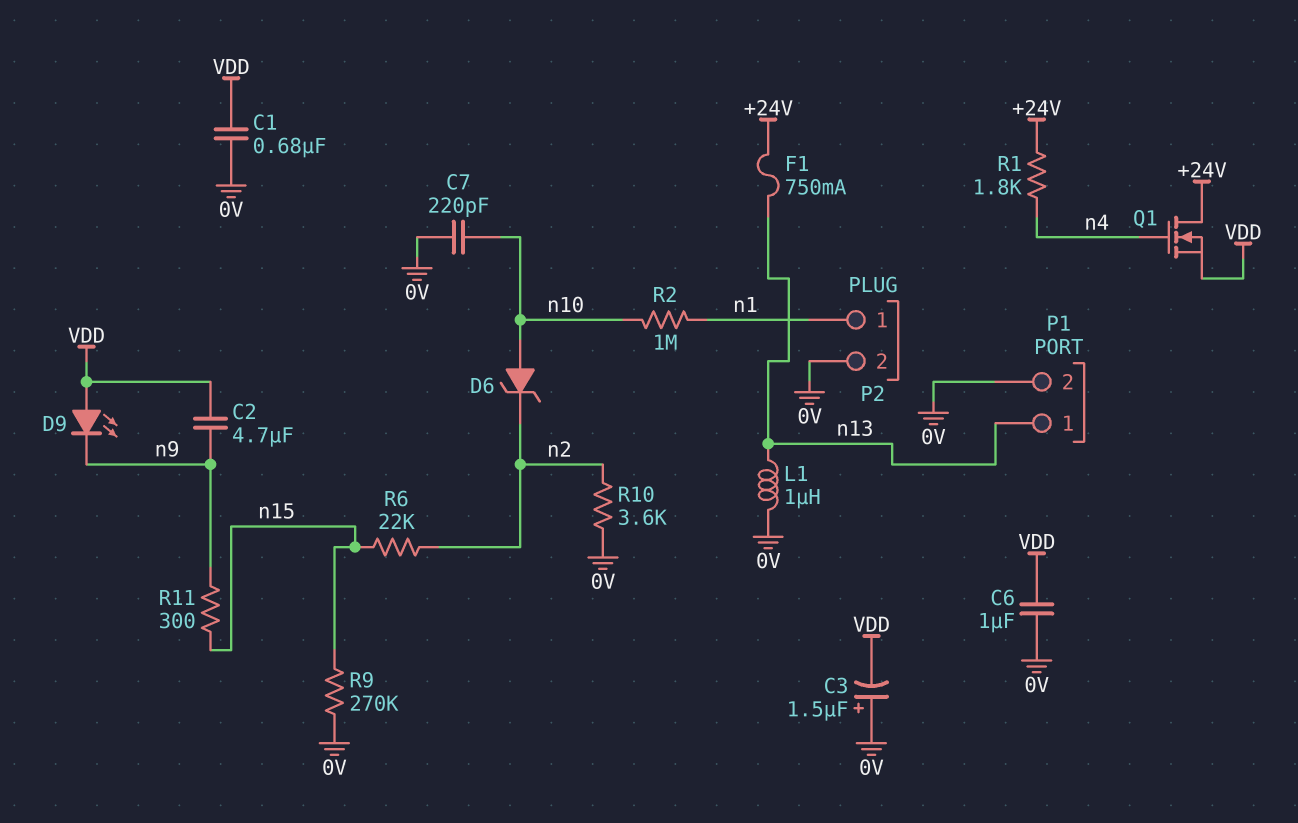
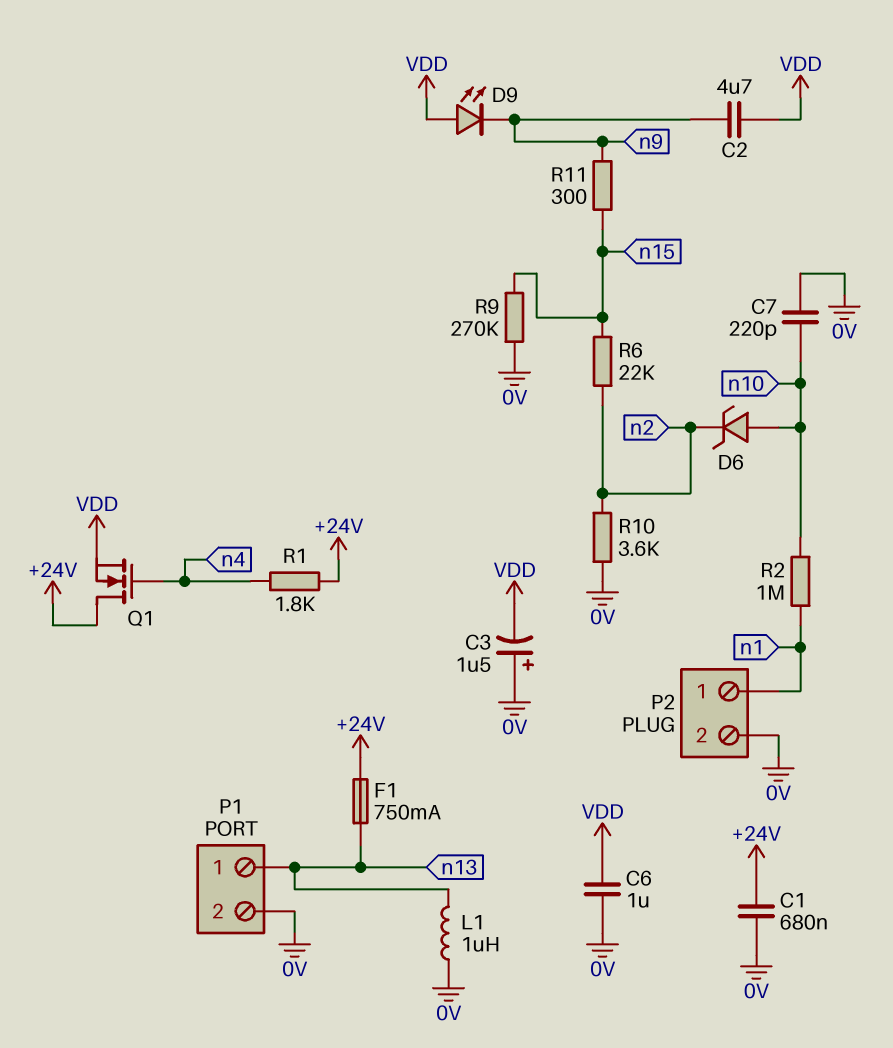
C1: 680nF (0V, VDD) -> 680nF (+24V, 0V)

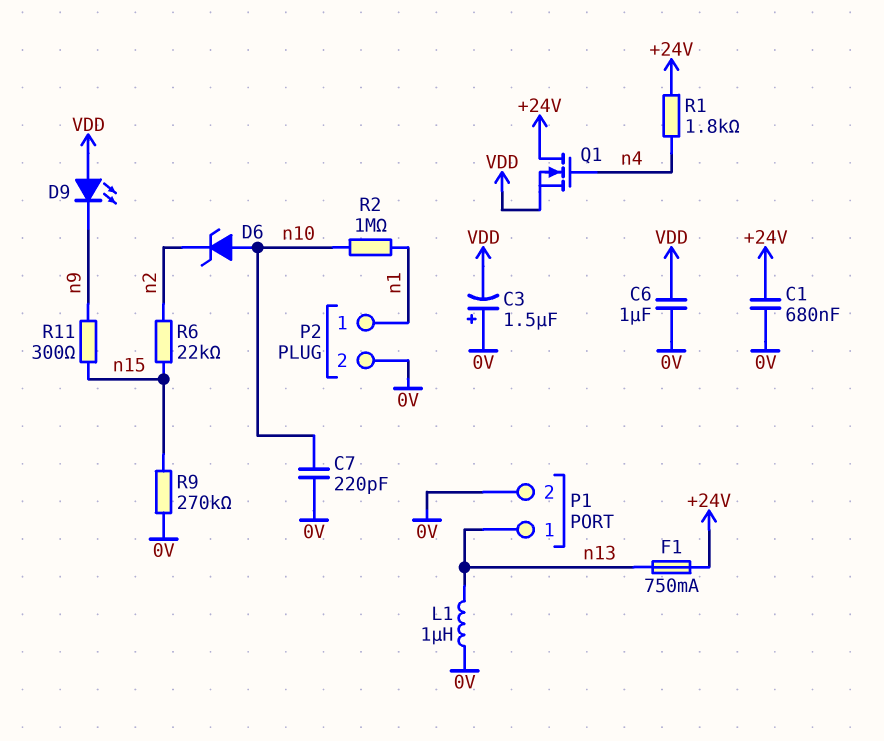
C2: 4.7uF (VDD, n9) -> none
R10: 3.6k (0V, n2) -> none

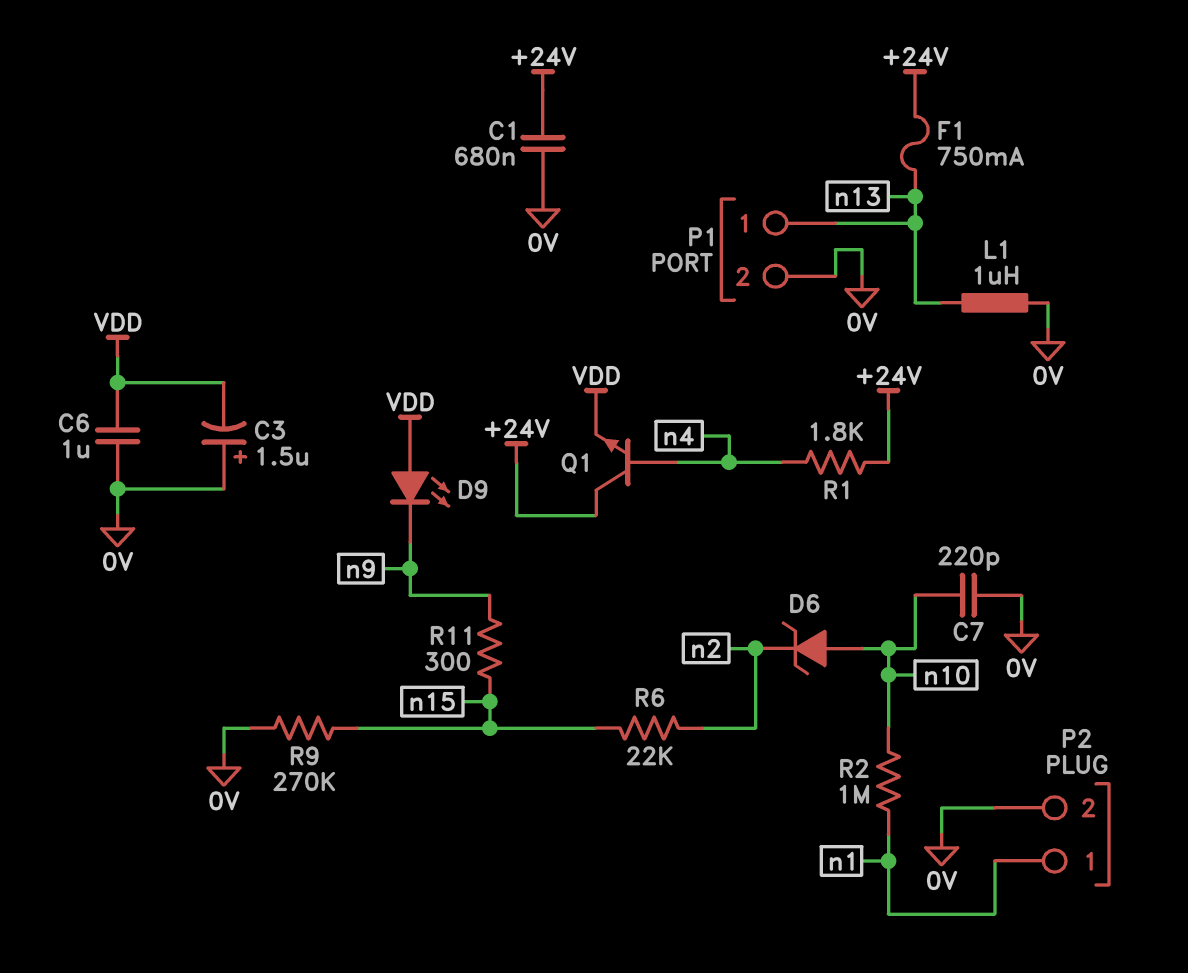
Q1: NMOS (G n4, D +24V, S VDD) -> NPN (B n4, C +24V, E VDD)

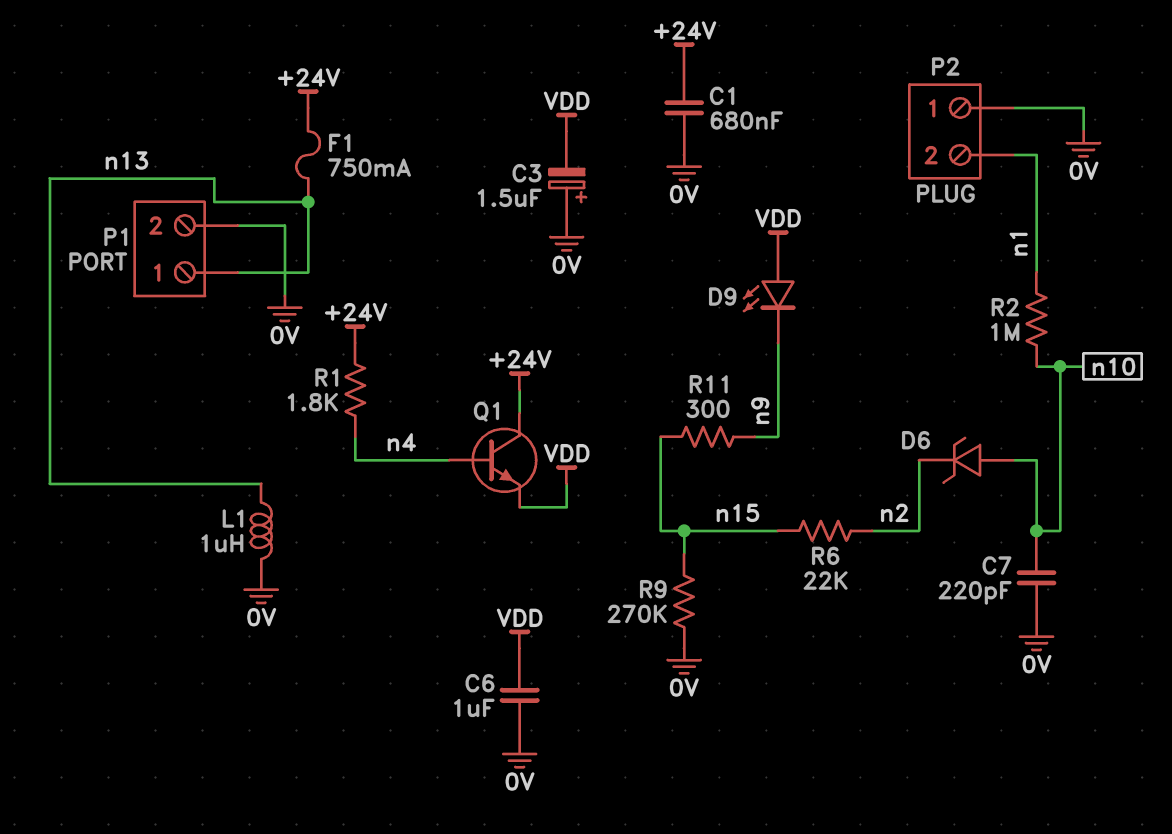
P2 pin 1: n1 -> 0V
P2 pin 2: 0V -> n1

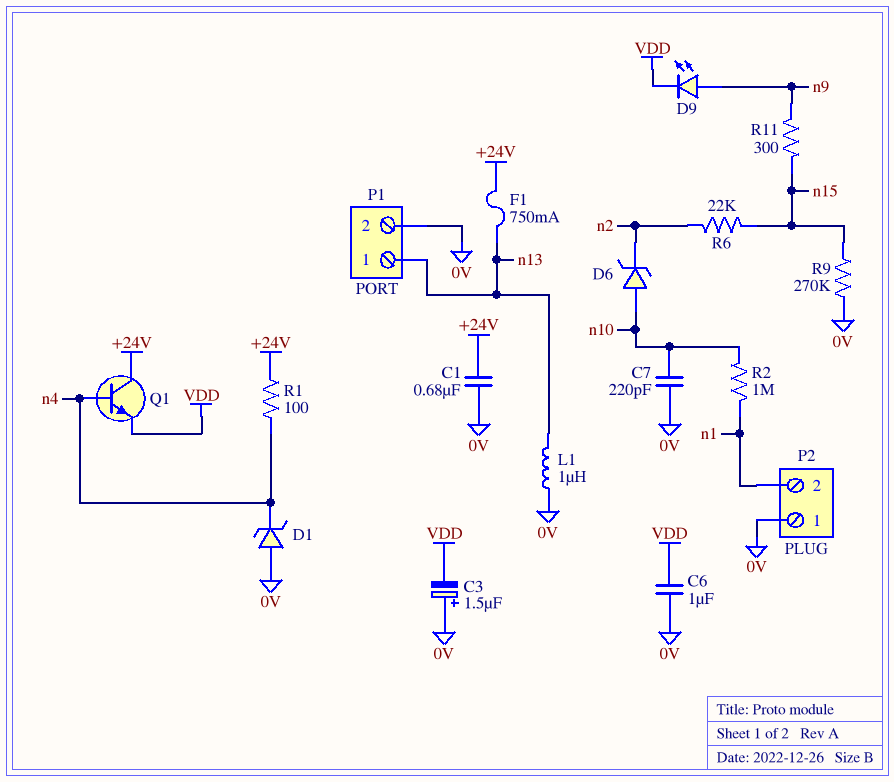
D1: none -> zener (A 0V, K n4)
D9: LED (A VDD, K n9) -> LED (A n9, K VDD)
R1: 1.8k (+24V, n4) -> 100 (+24V, n4)

